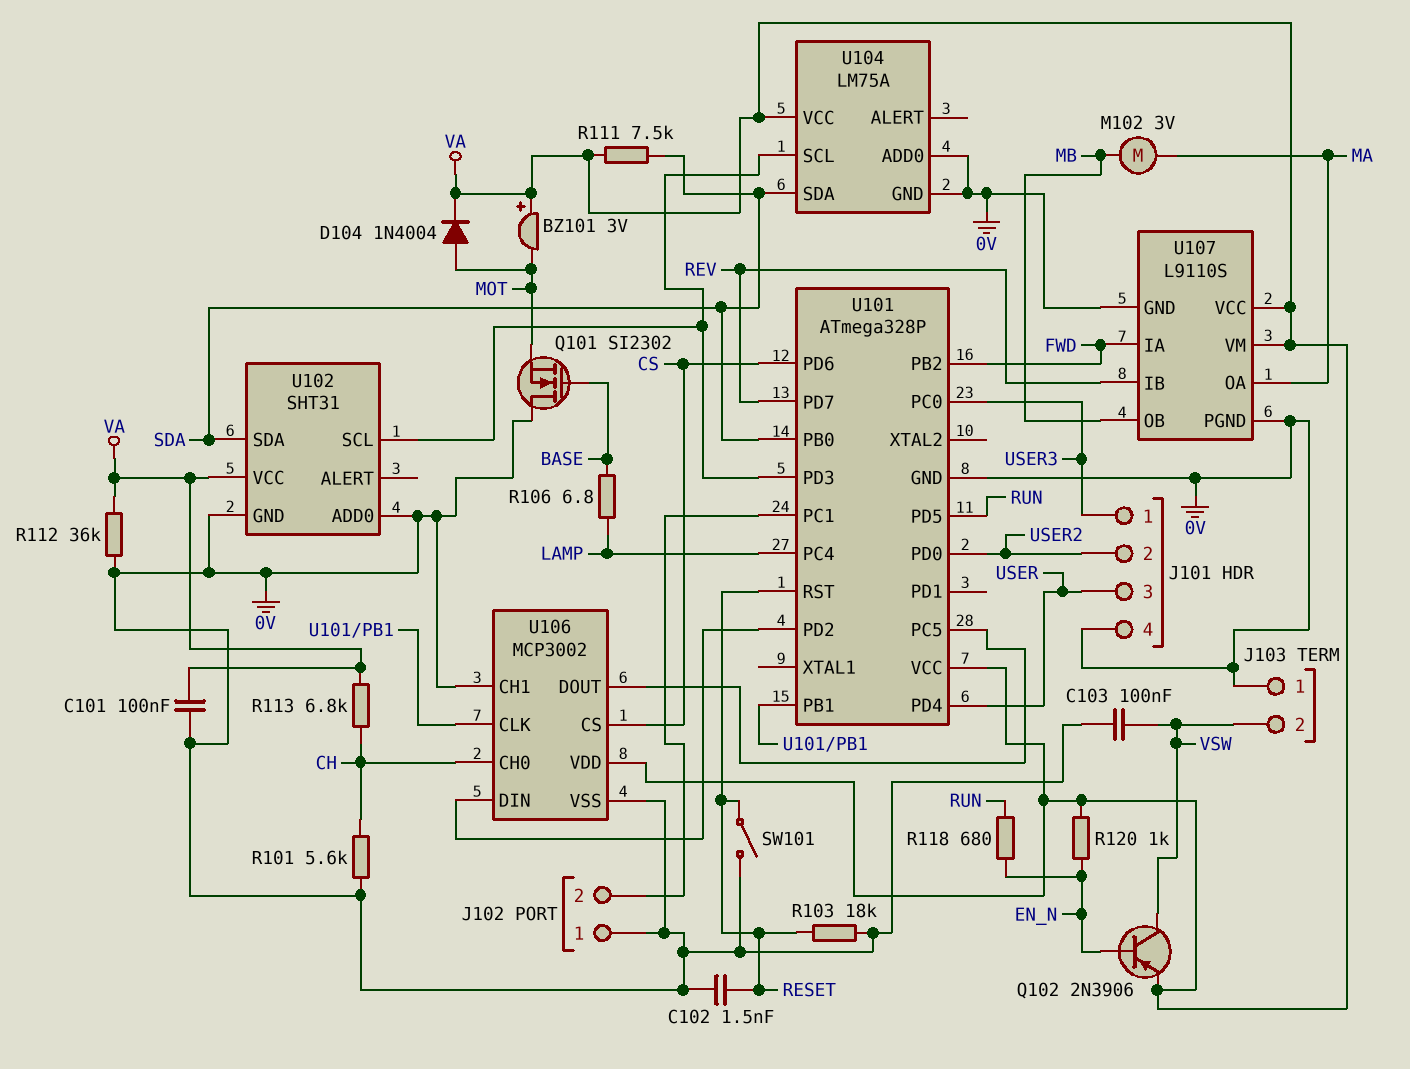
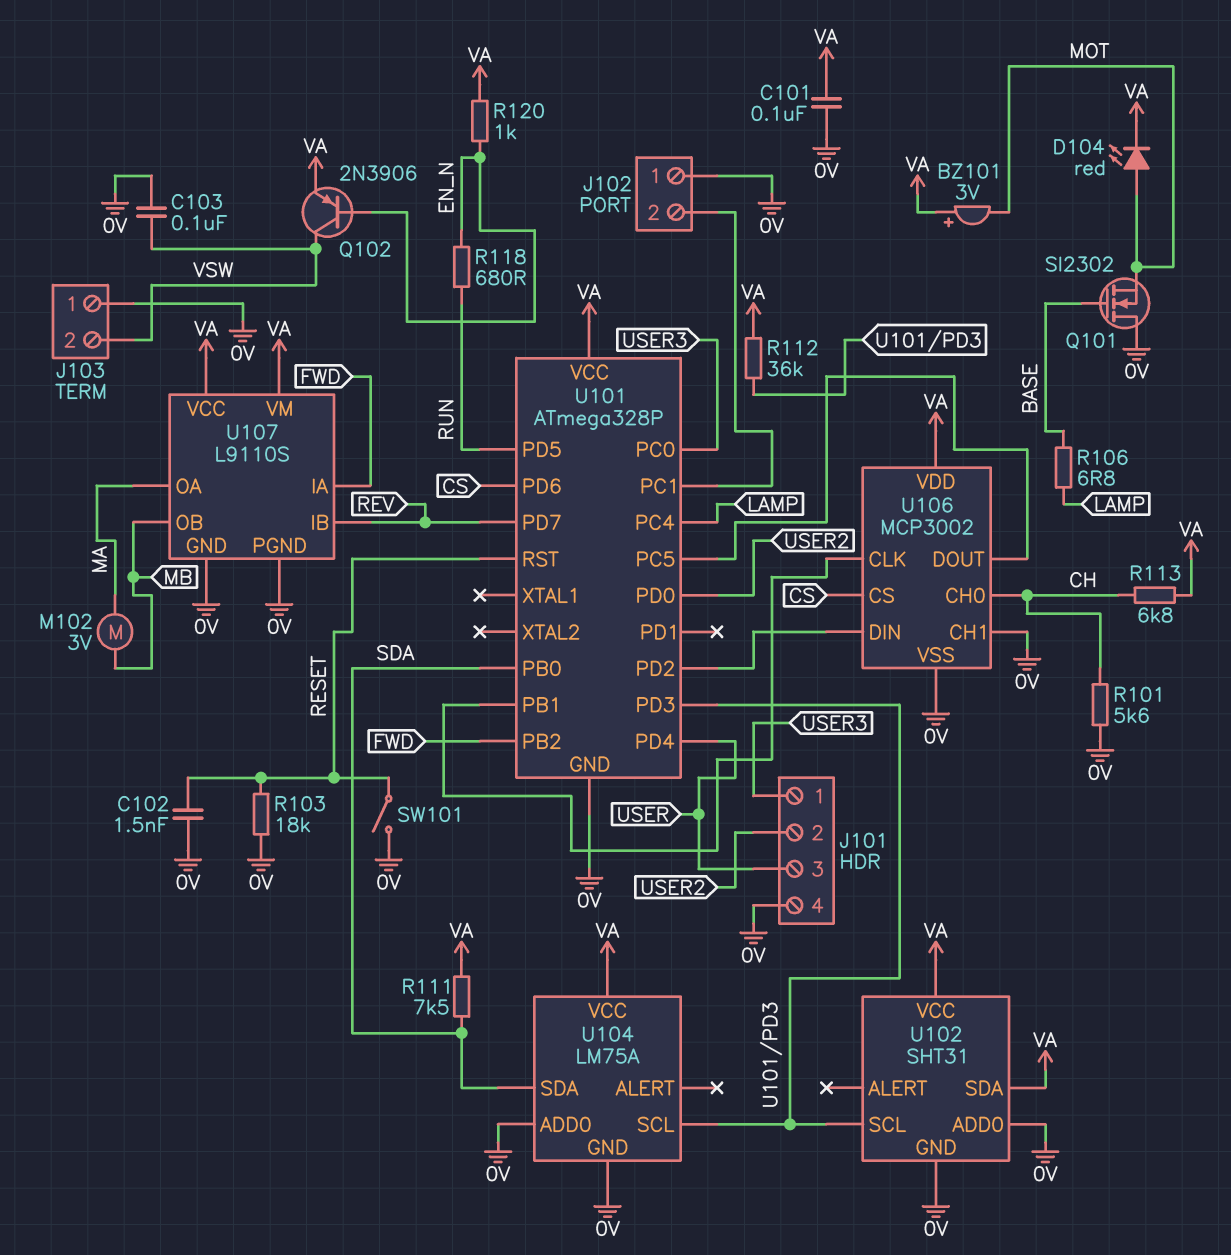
D104: diode 1N4004 (A MOT, K VA) -> LED red (A MOT, K VA)
R112: 36k (0V, VA) -> 36k (U101/PD3, VA)
U102 pin SDA: SDA -> VA

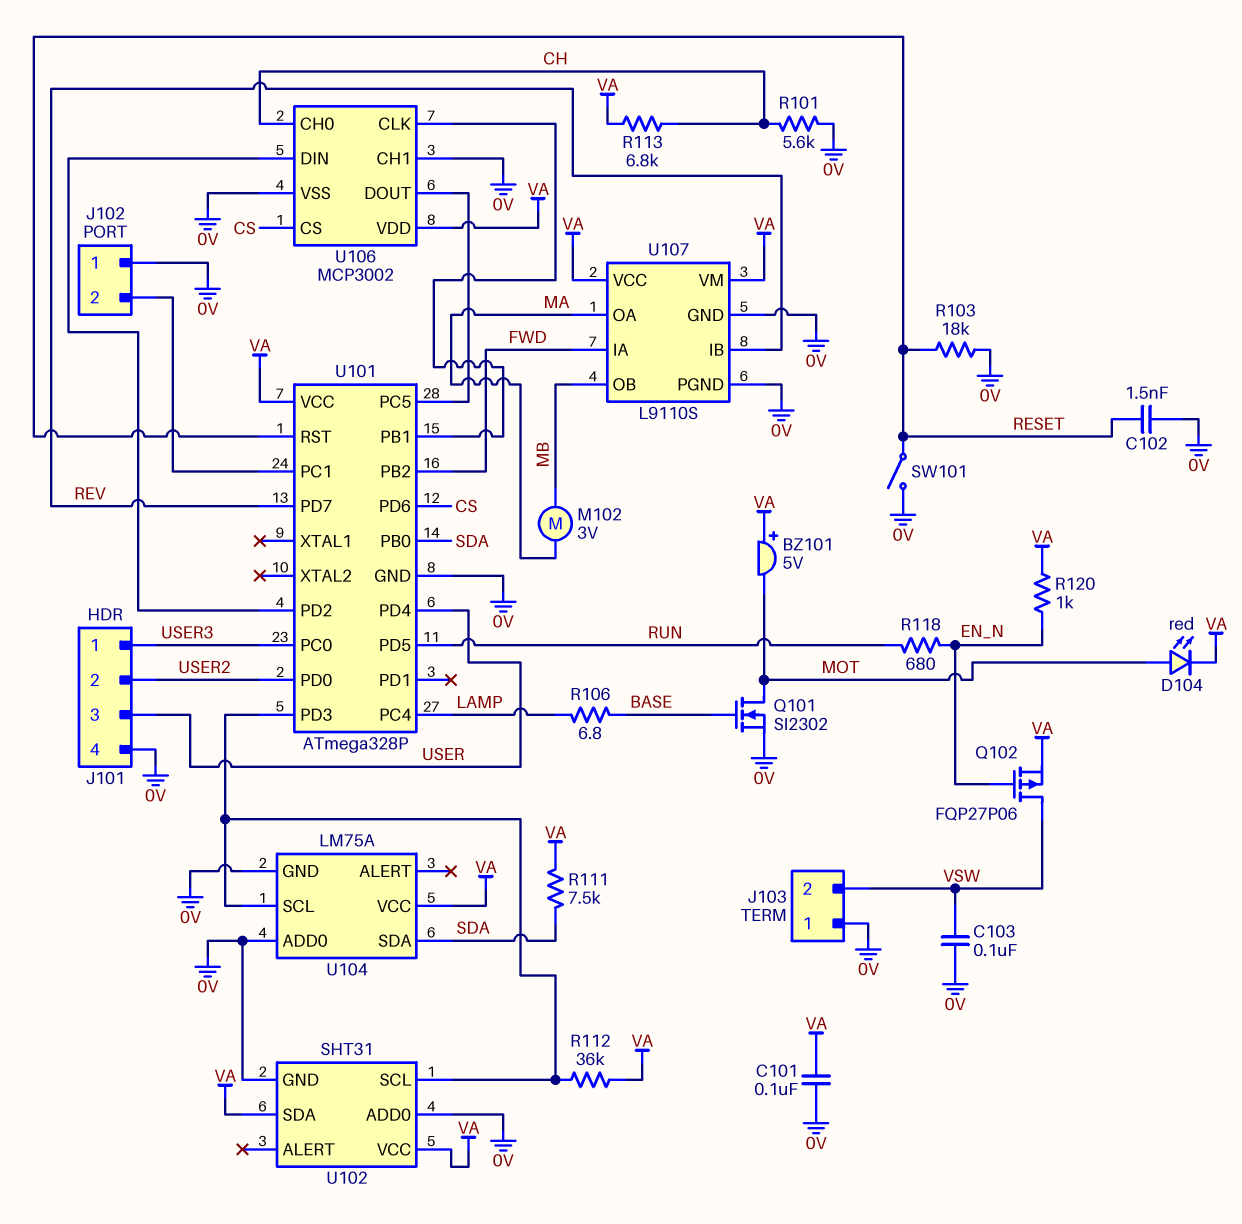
BZ101: buzzer 3V (plus VA, minus MOT) -> buzzer 5V (plus VA, minus MOT)
Q101: NMOS SI2302 (G BASE, D 0V, S MOT) -> NMOS SI2302 (G BASE, D MOT, S 0V)
Q102: PNP 2N3906 (B EN_N, C VSW, E VA) -> PMOS FQP27P06 (G EN_N, D VSW, S VA)

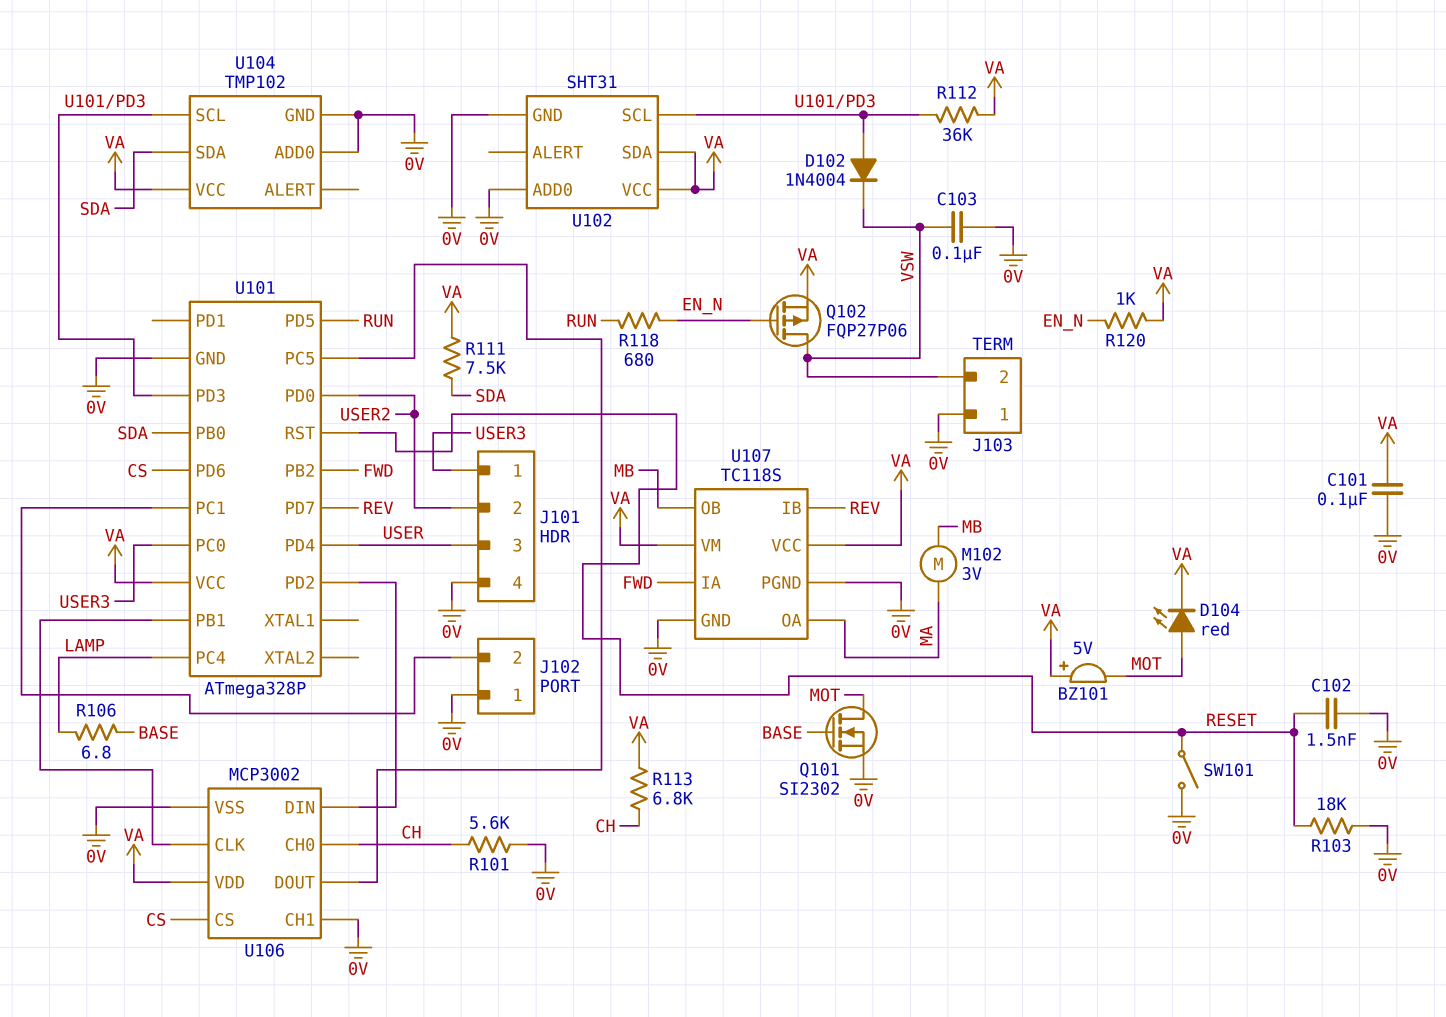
D102: none -> diode 1N4004 (A U101/PD3, K VSW)
U104: LM75A -> TMP102
U107: L9110S -> TC118S

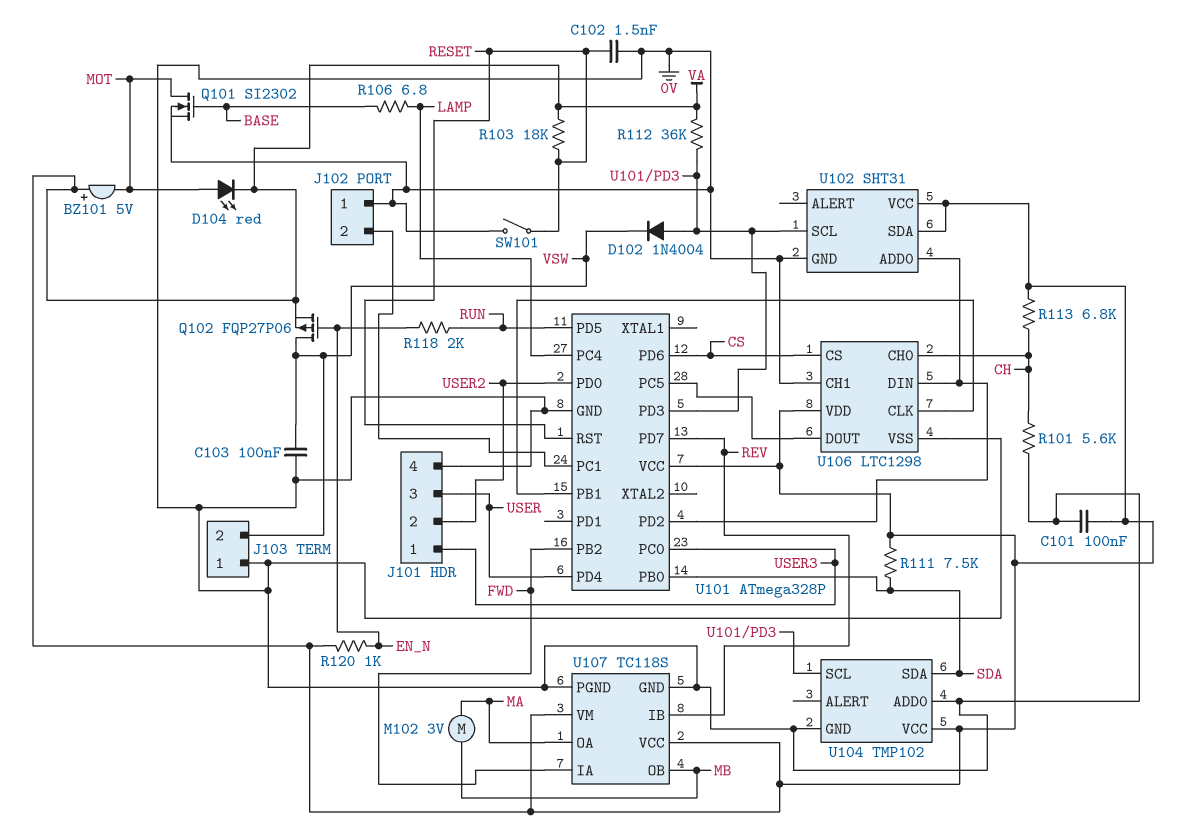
R103: 18k (0V, RESET) -> 18k (RESET, VA)
R118: 680 (EN_N, RUN) -> 2k (EN_N, RUN)
U102 pin ADD0: 0V -> U101/PD2
U106: MCP3002 -> LTC1298

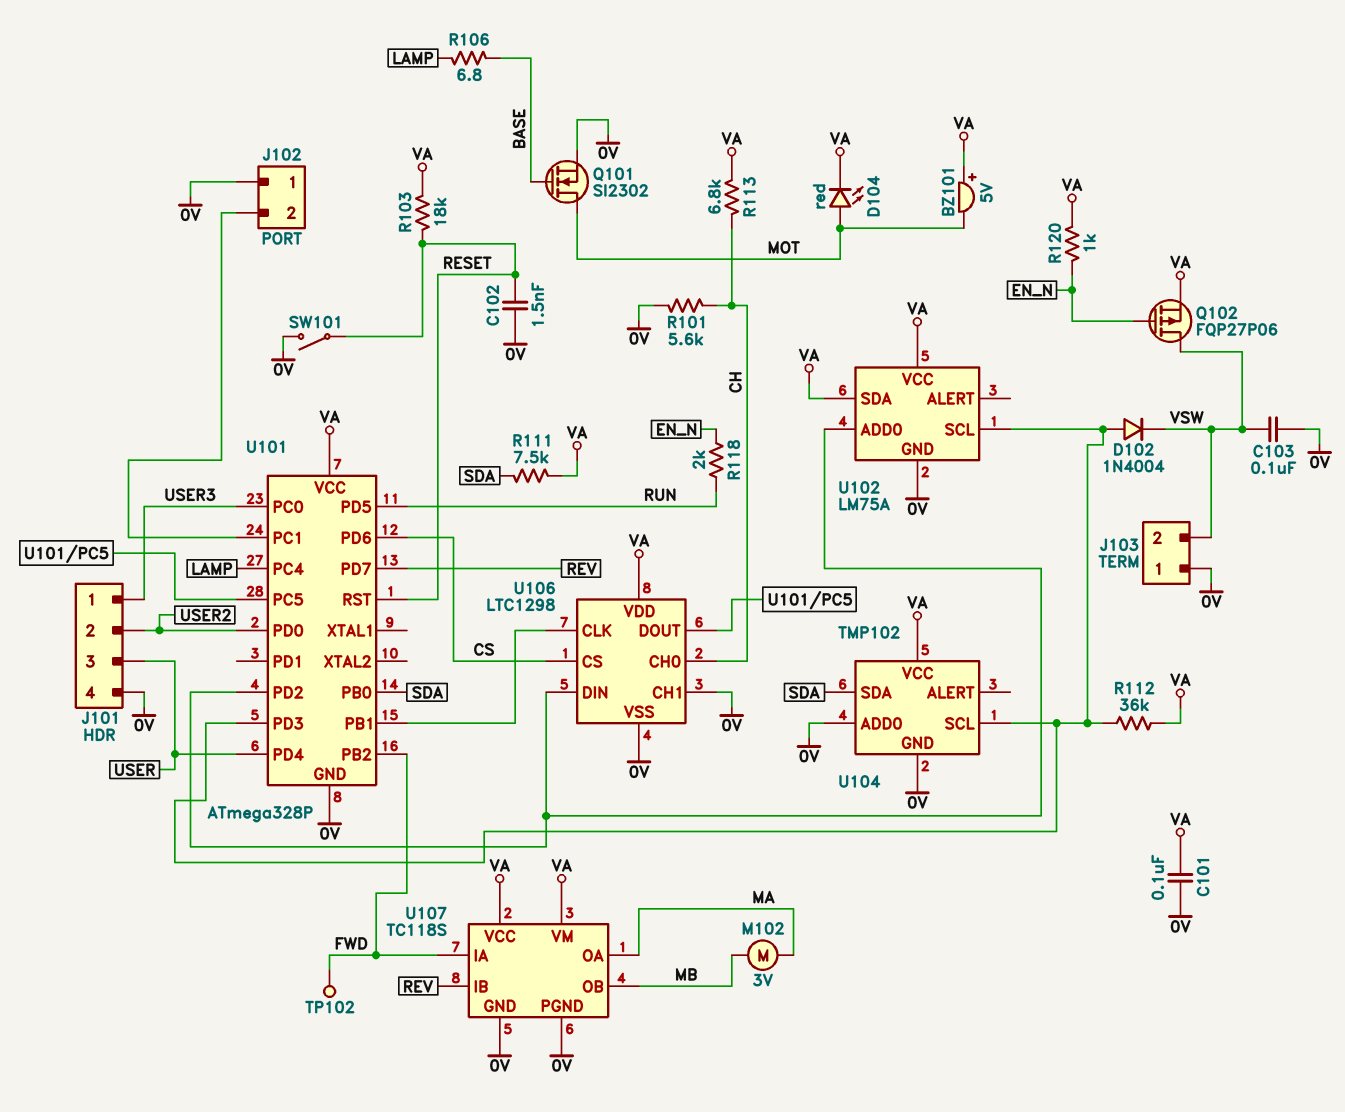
TP102: none -> test point (FWD)
U102: SHT31 -> LM75A

